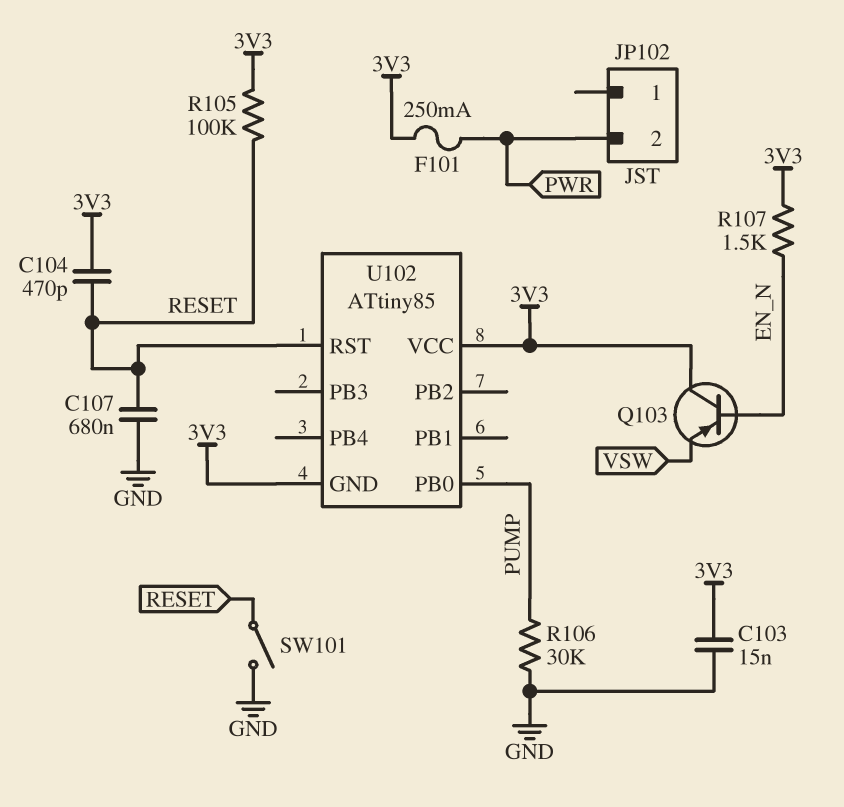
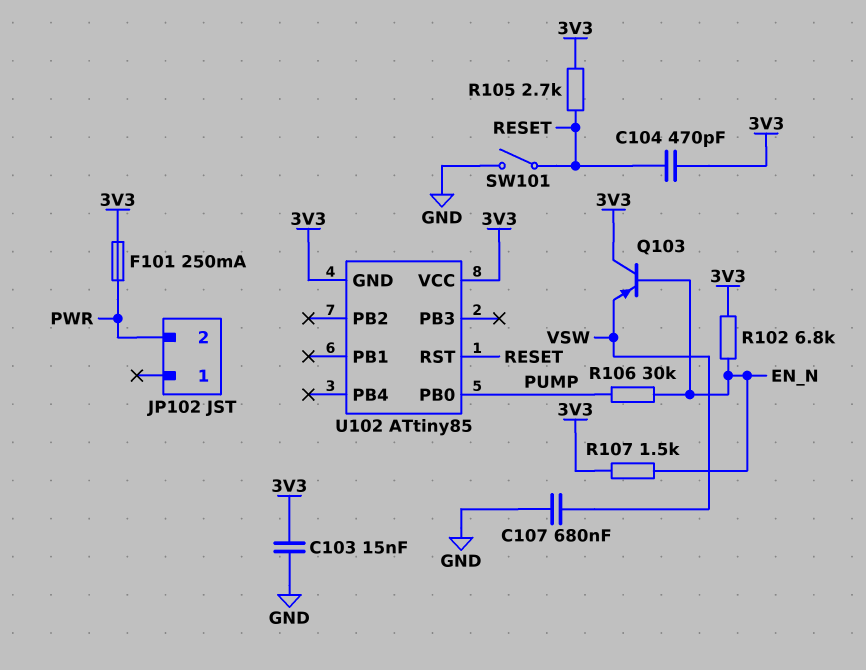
C107: 680nF (GND, RESET) -> 680nF (GND, VSW)
R102: none -> 6.8k (3V3, EN_N)
R105: 100k (3V3, RESET) -> 2.7k (3V3, RESET)
R106: 30k (GND, PUMP) -> 30k (EN_N, PUMP)

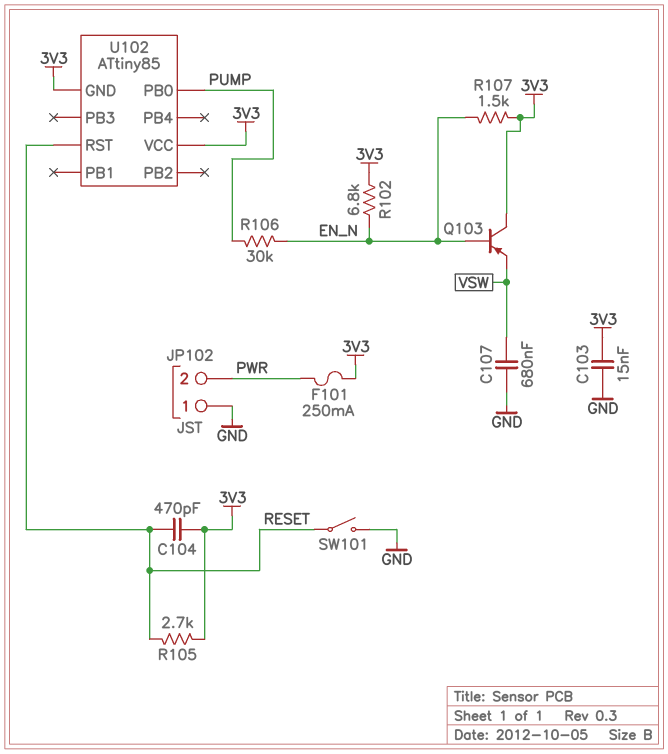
JP102 pin 1: none -> GND

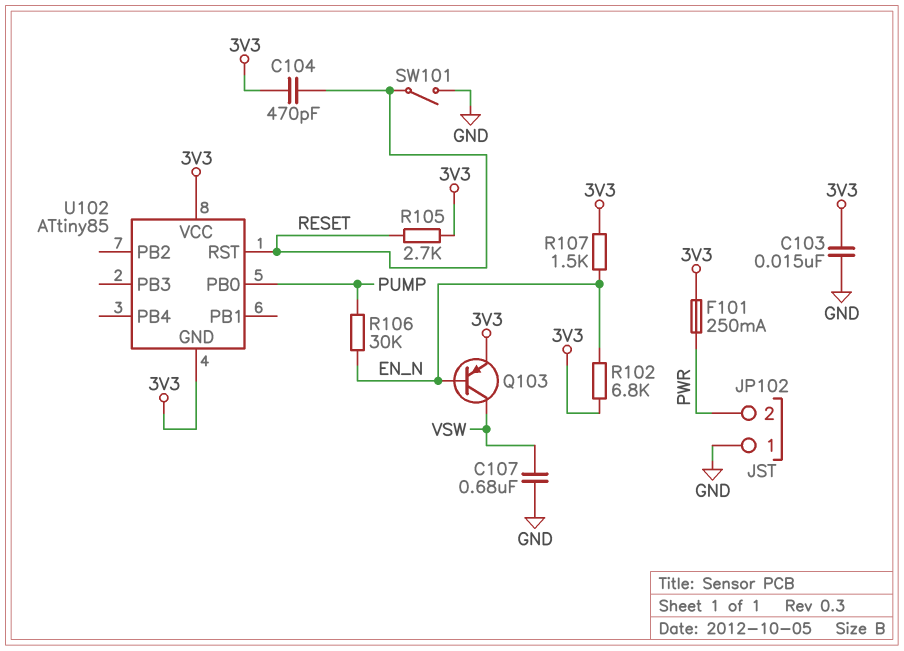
Q103: PNP (B EN_N, C 3V3, E VSW) -> PNP (B EN_N, C VSW, E 3V3)

